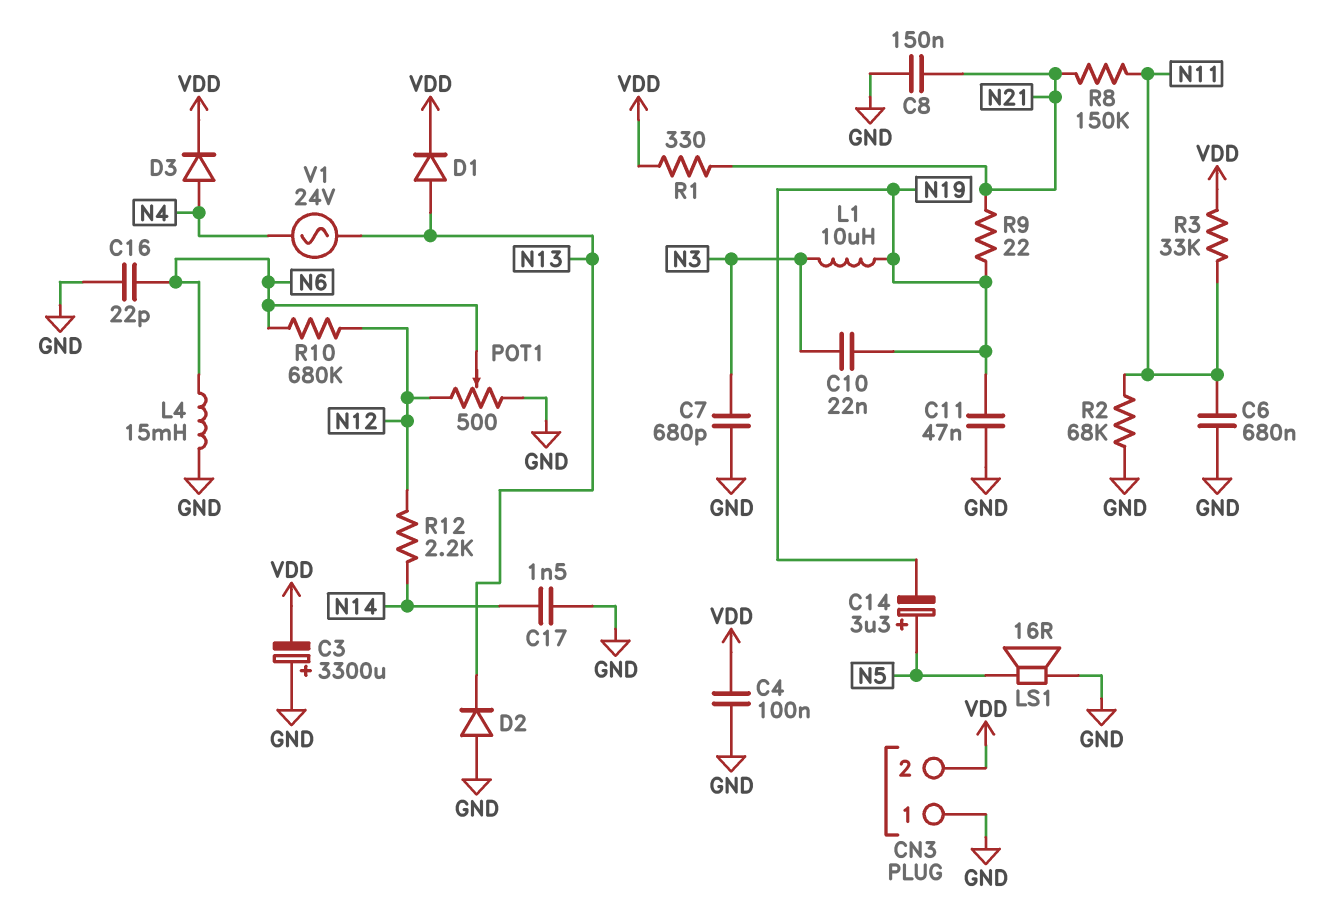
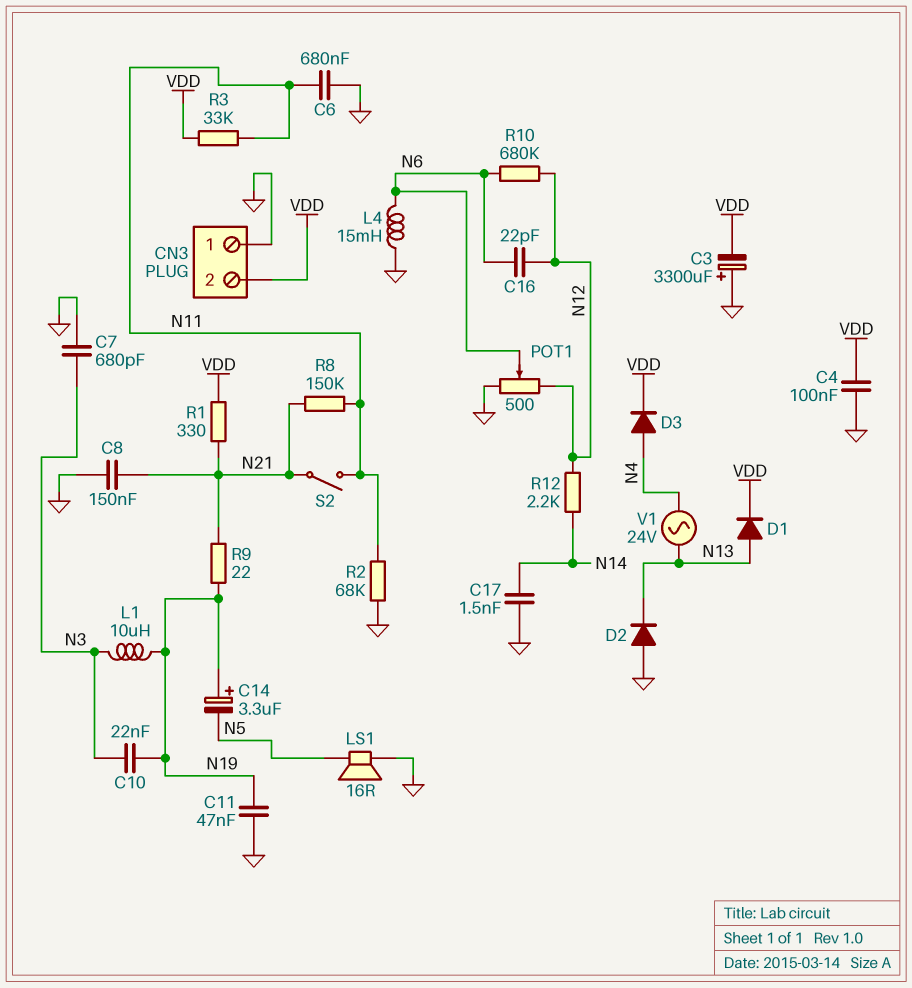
C14: 3.3uF (plus N5, minus N19) -> 3.3uF (plus N19, minus N5)
C16: 22pF (GND, N6) -> 22pF (N6, N12)
S2: none -> switch (N11, N21)

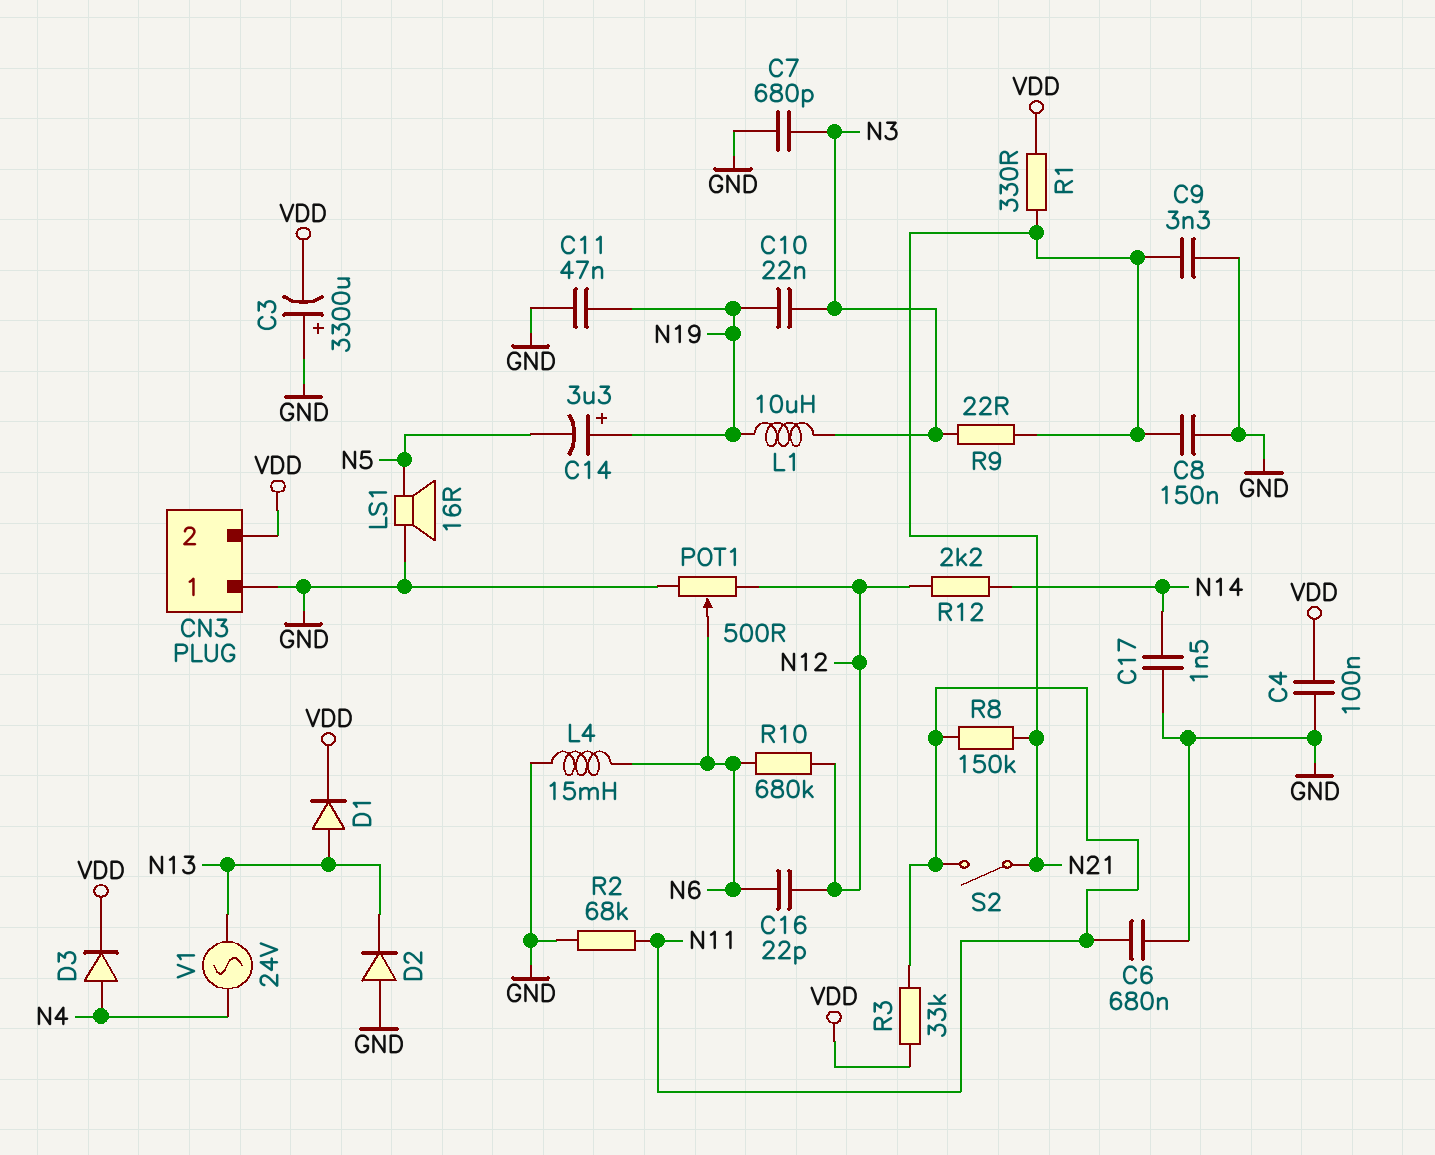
C9: none -> 3.3nF (GND, N21)
R9: 22 (N19, N21) -> 22 (N3, N21)

